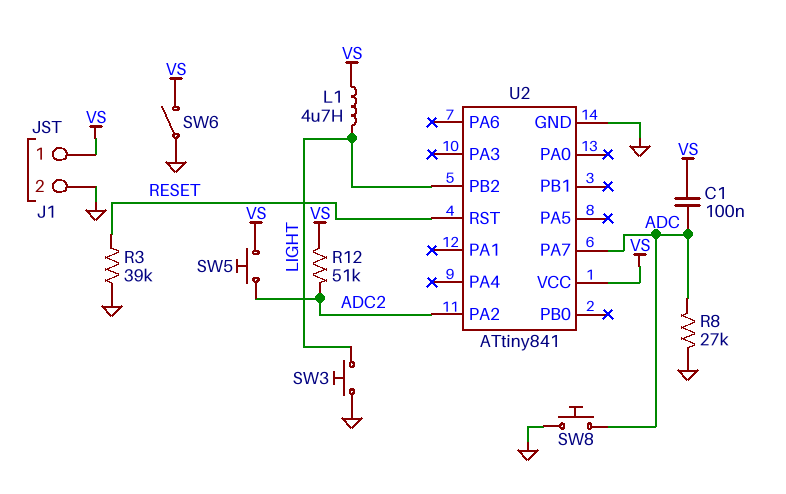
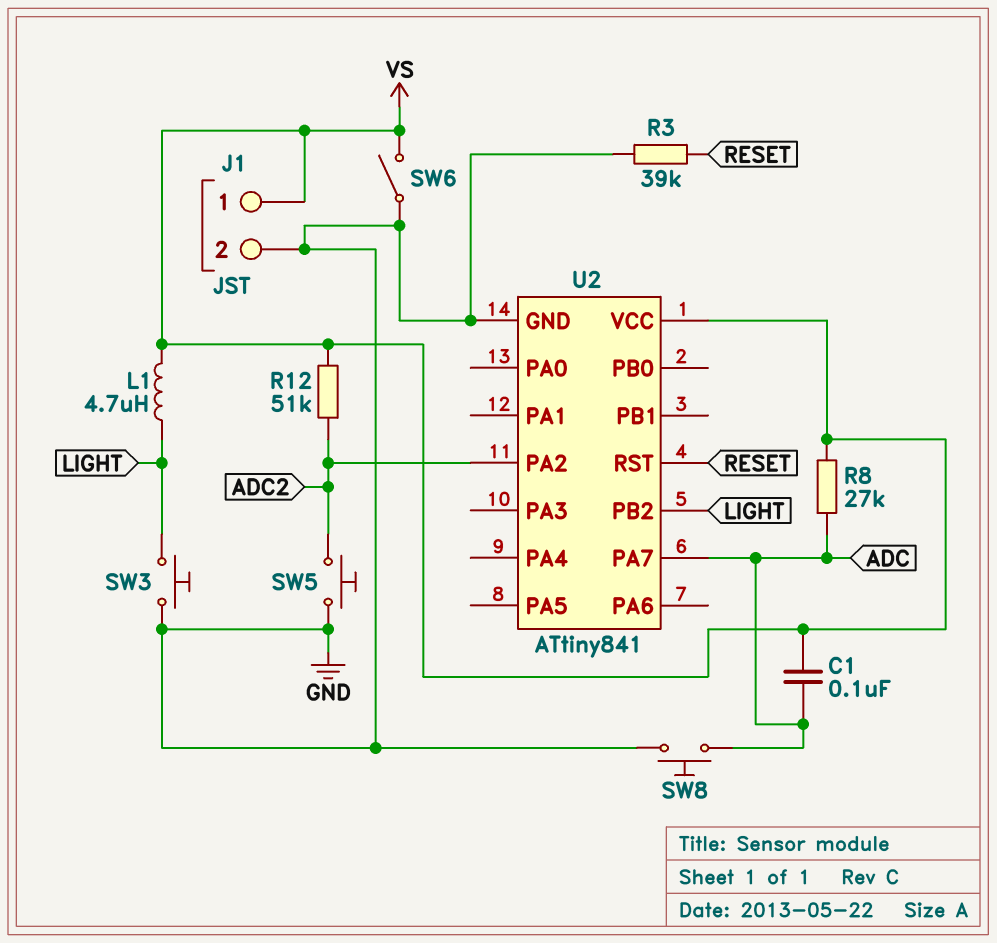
R8: 27k (ADC, GND) -> 27k (ADC, VS)
SW5: button (ADC2, VS) -> button (ADC2, GND)

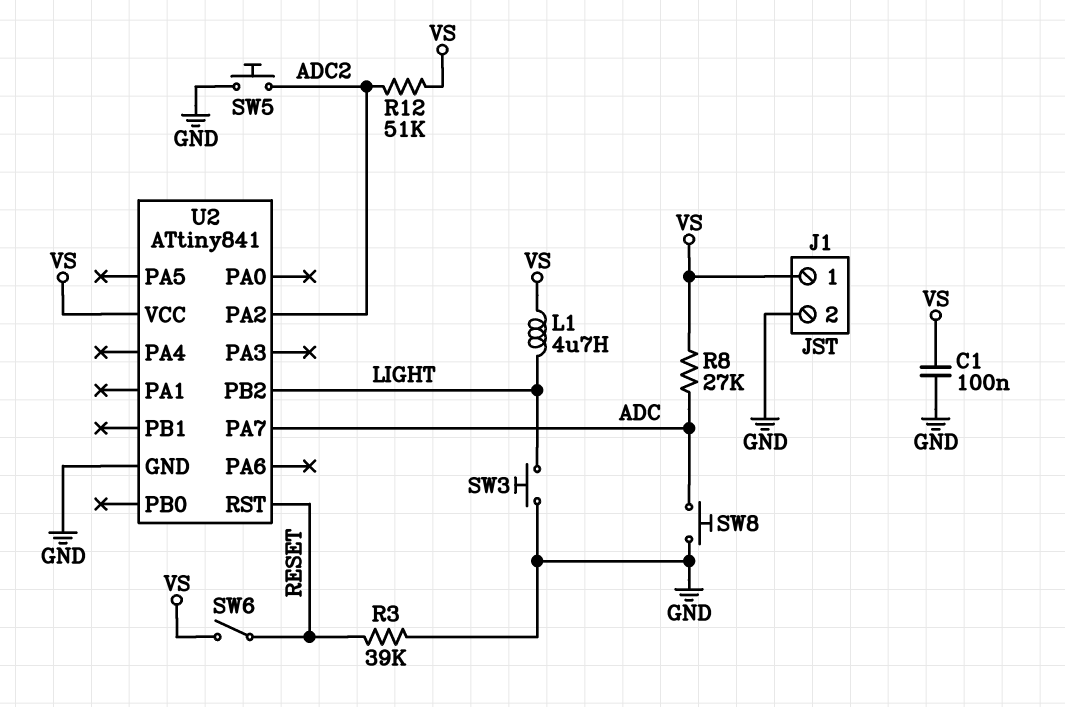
C1: 100nF (ADC, VS) -> 100nF (GND, VS)
SW6: switch (GND, VS) -> switch (RESET, VS)

